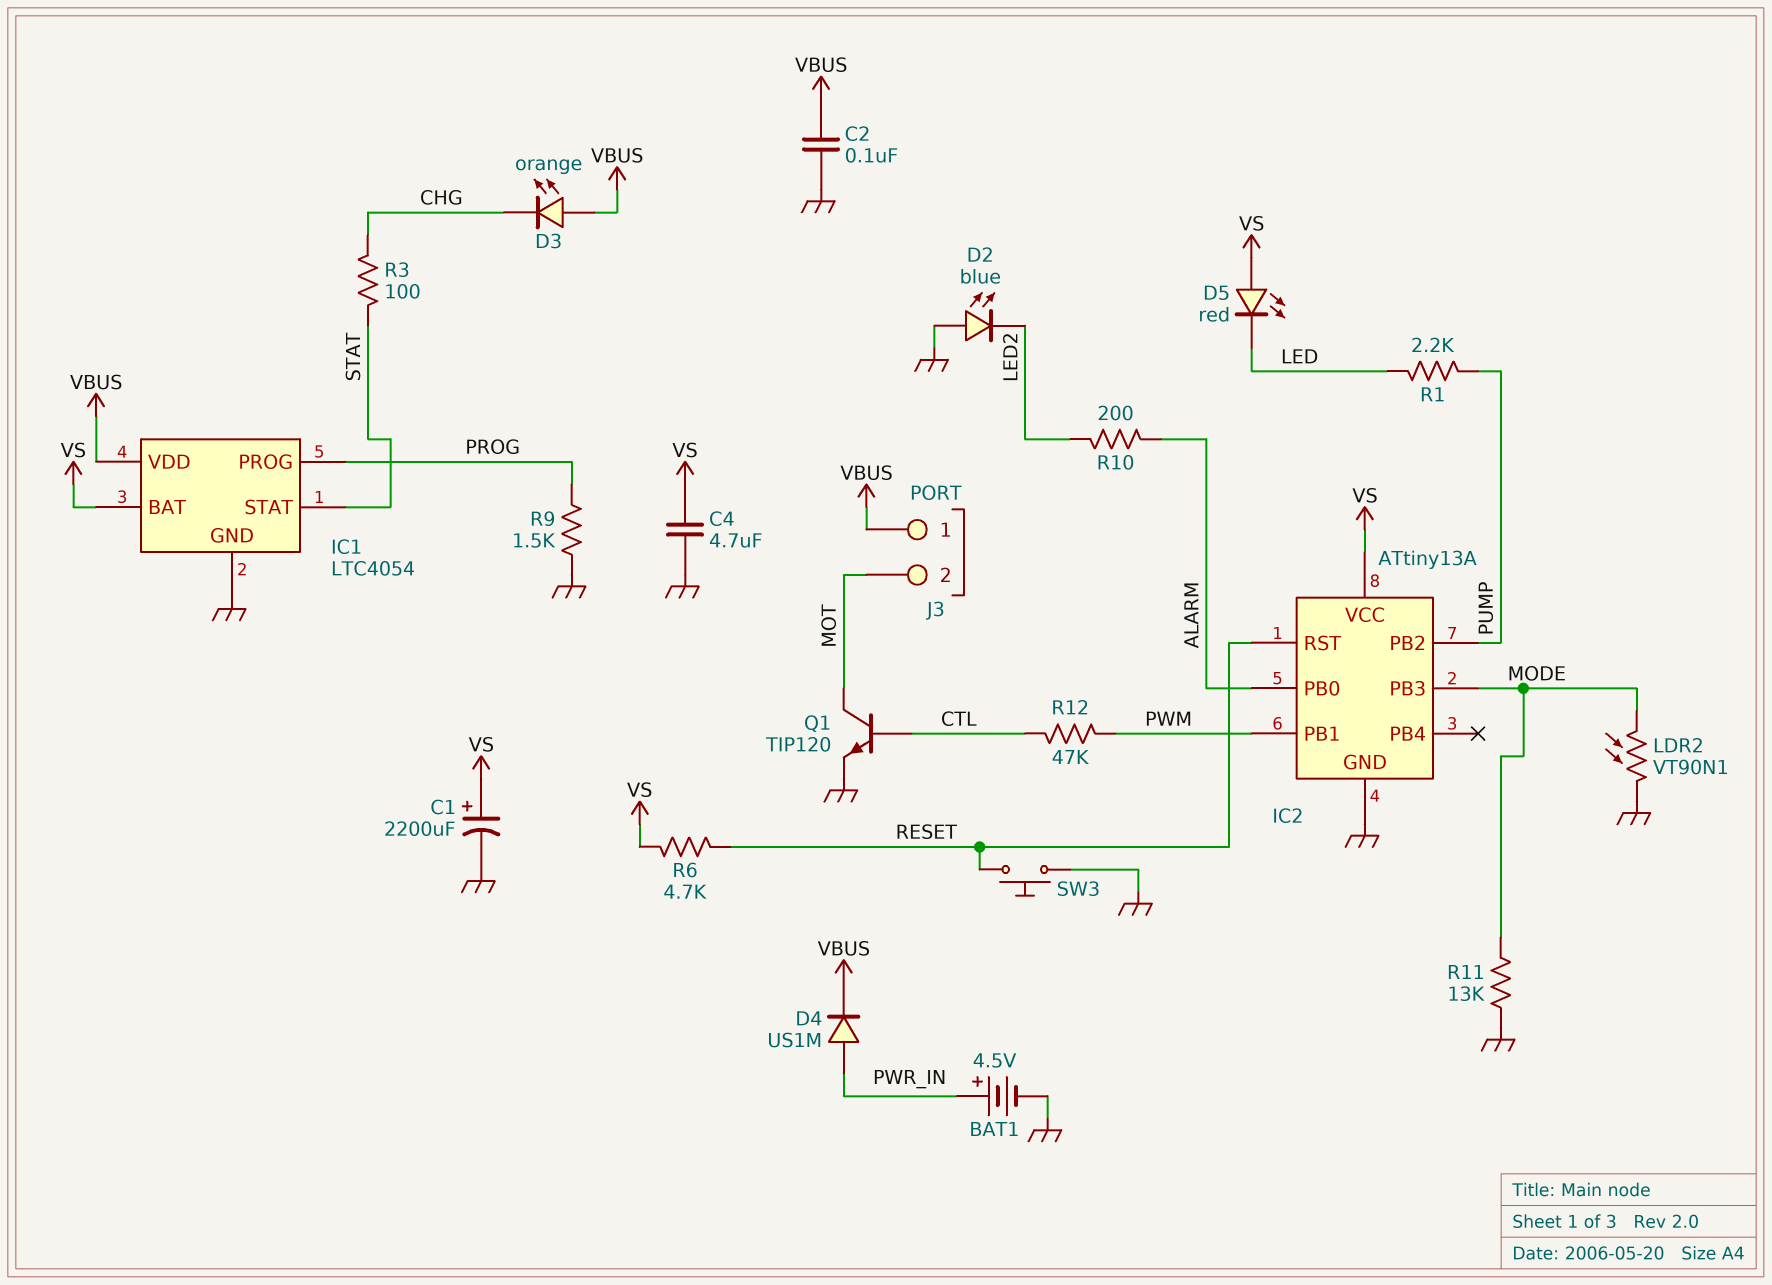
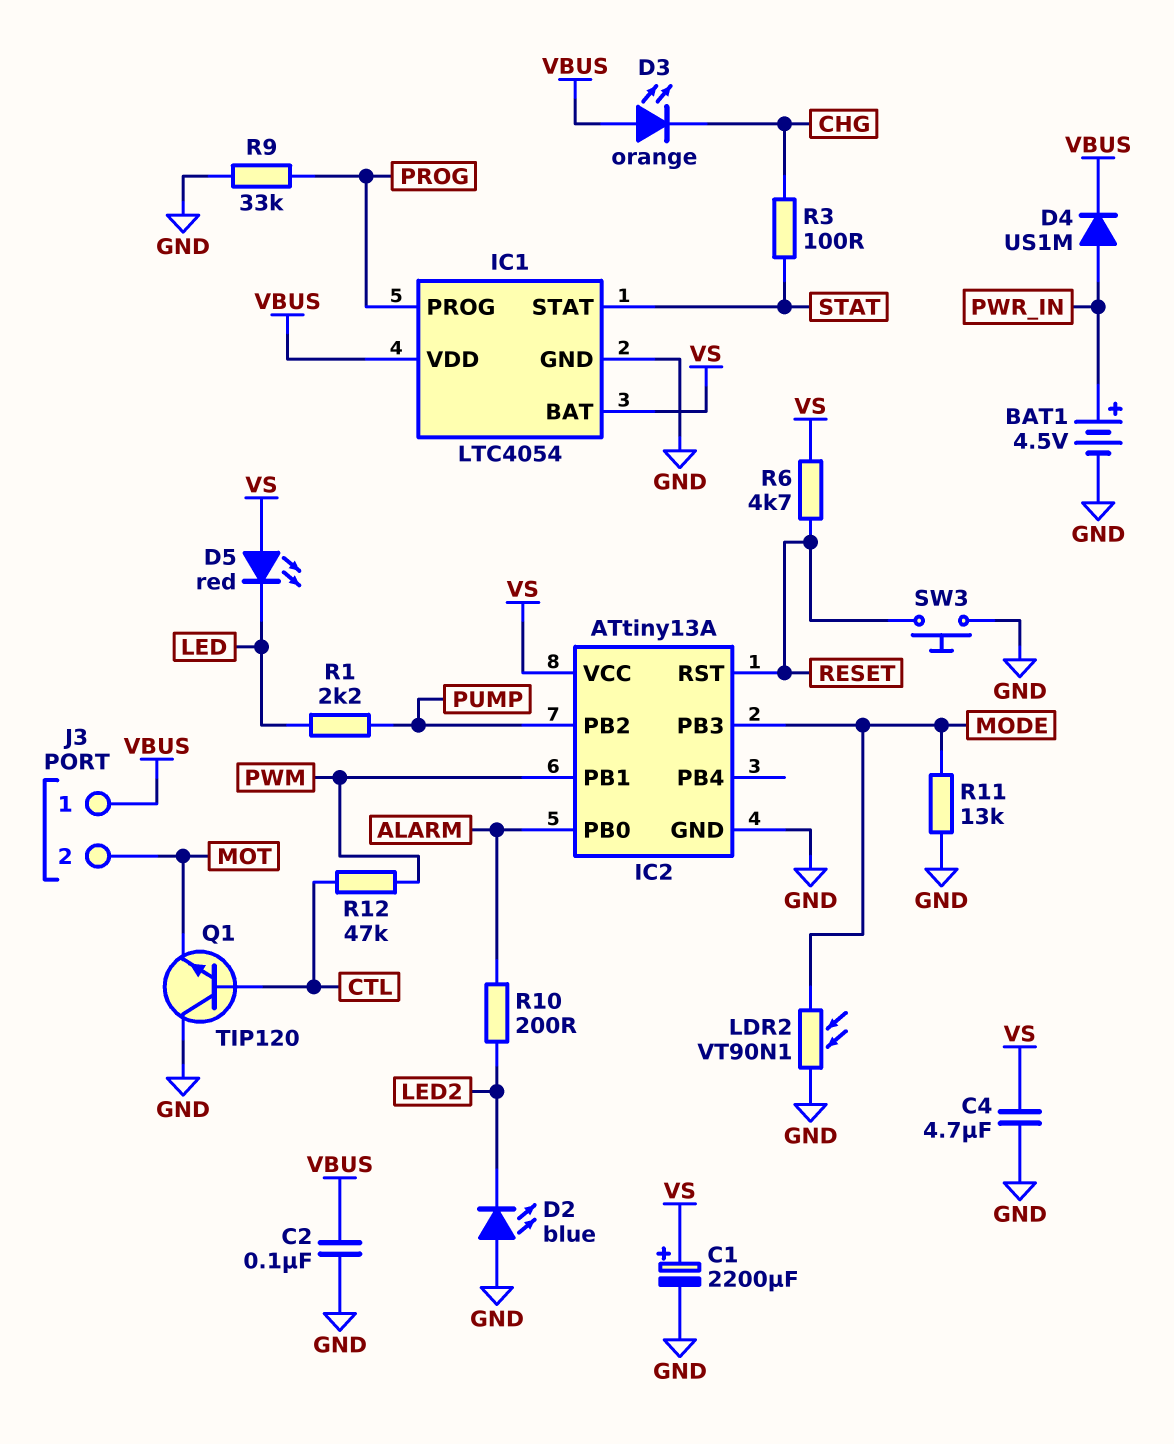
Q1: NPN TIP120 (B CTL, C MOT, E GND) -> NPN TIP120 (B CTL, C GND, E MOT)
R9: 1.5k (GND, PROG) -> 33k (GND, PROG)

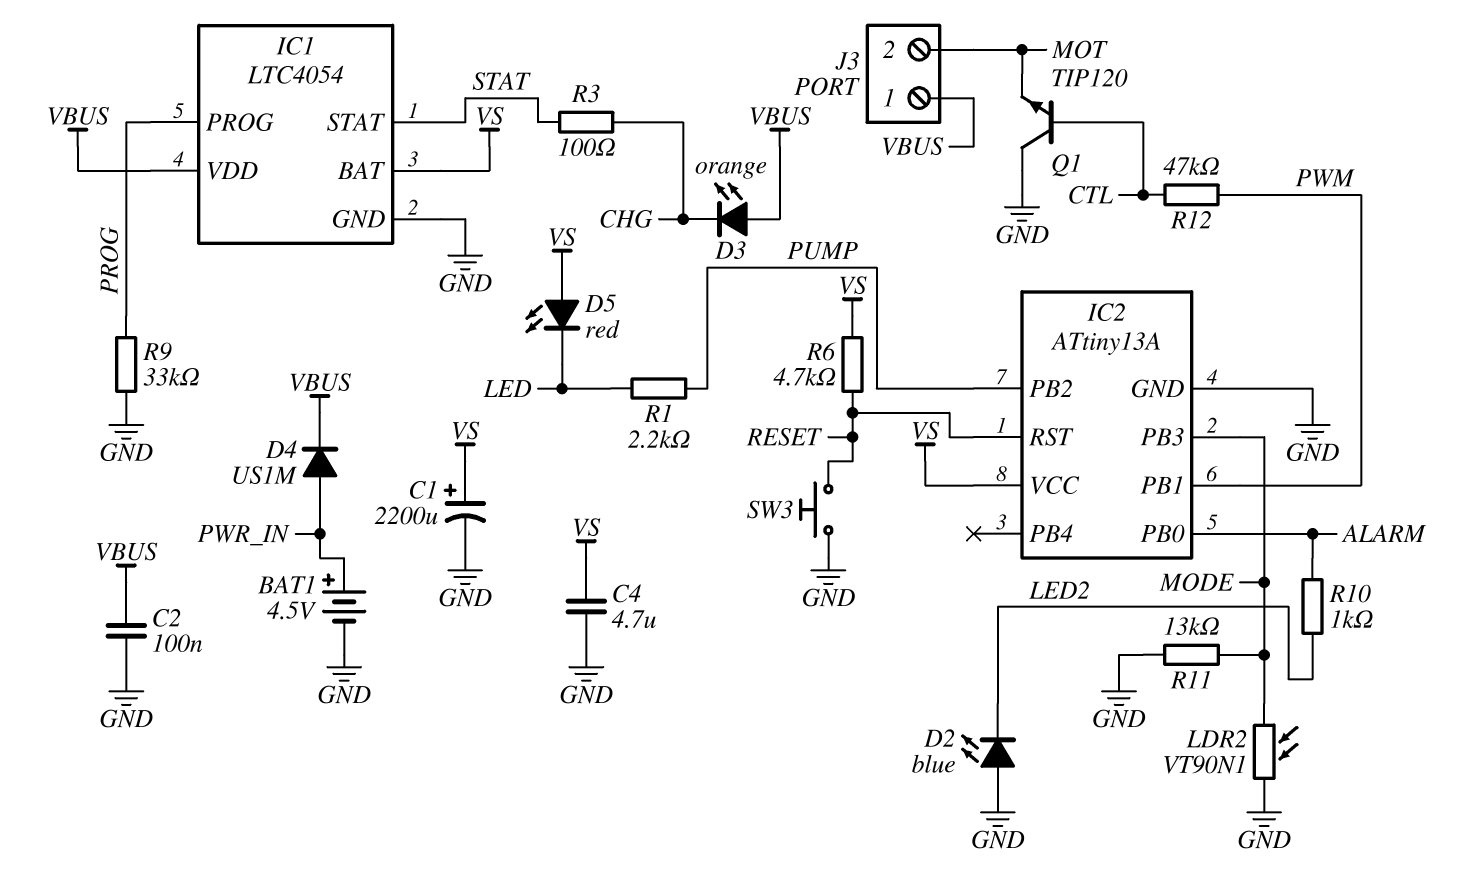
R10: 200 (ALARM, LED2) -> 1k (ALARM, LED2)

